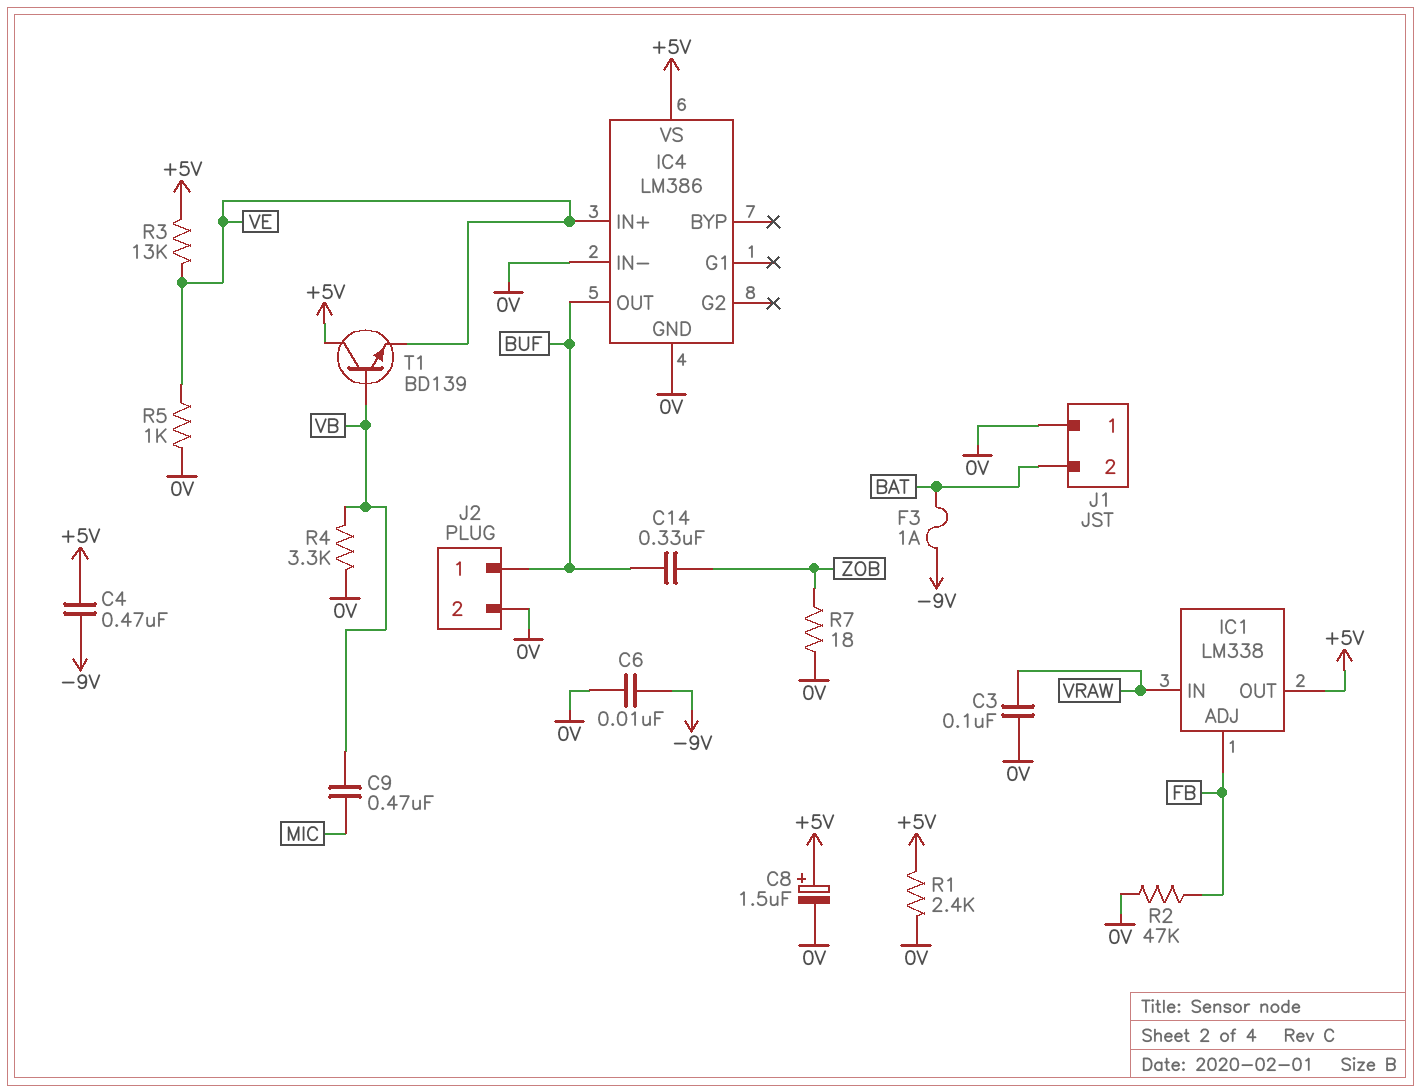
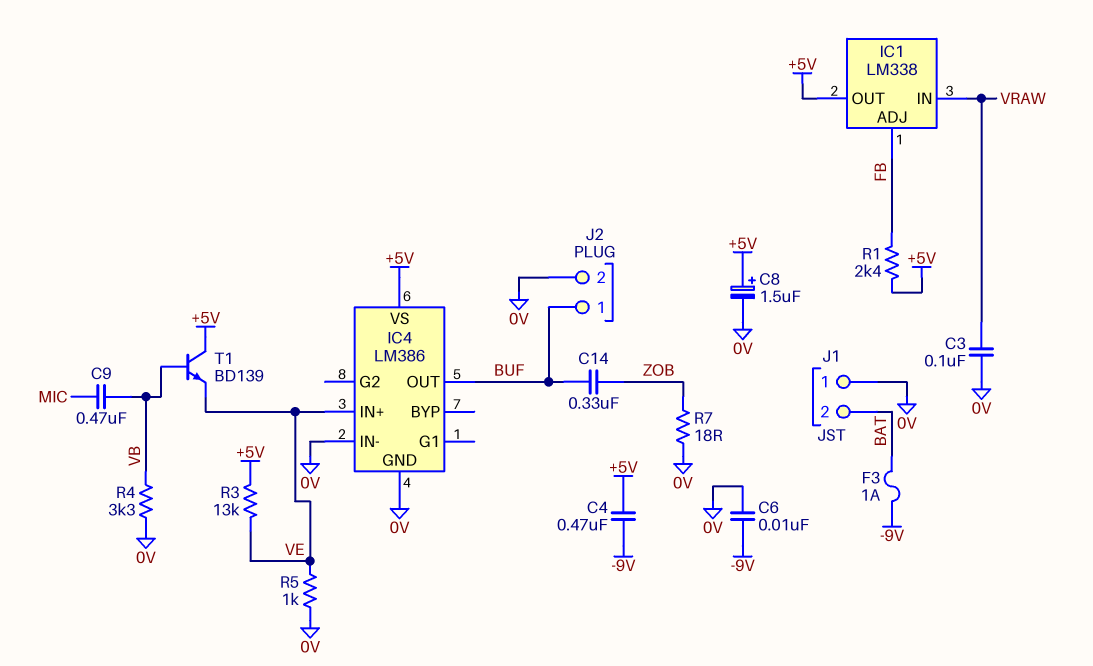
R1: 2.4k (+5V, 0V) -> 2.4k (+5V, FB)
R2: 47k (0V, FB) -> none

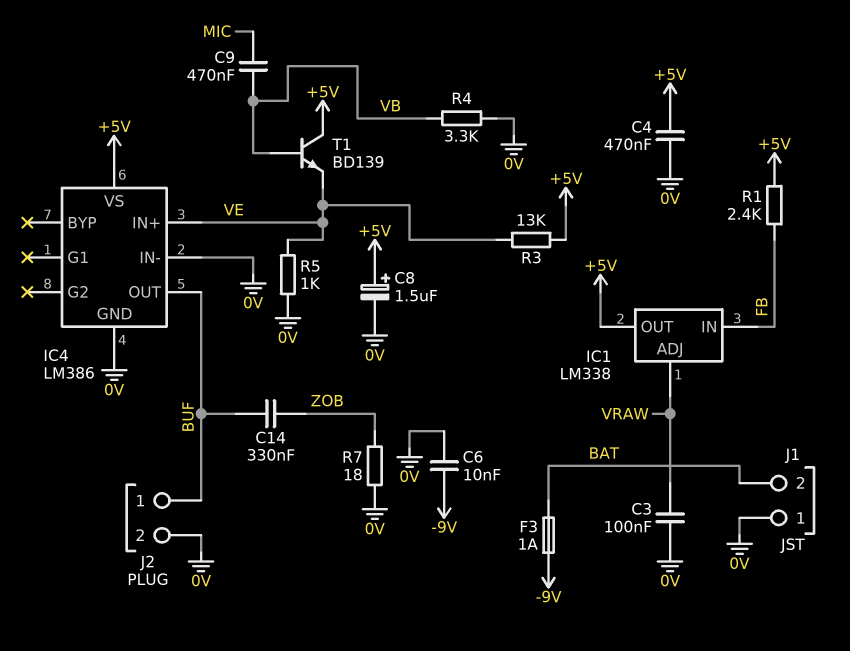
C4: 470nF (+5V, -9V) -> 470nF (+5V, 0V)
IC1 pin ADJ: FB -> VRAW
IC1 pin IN: VRAW -> FB

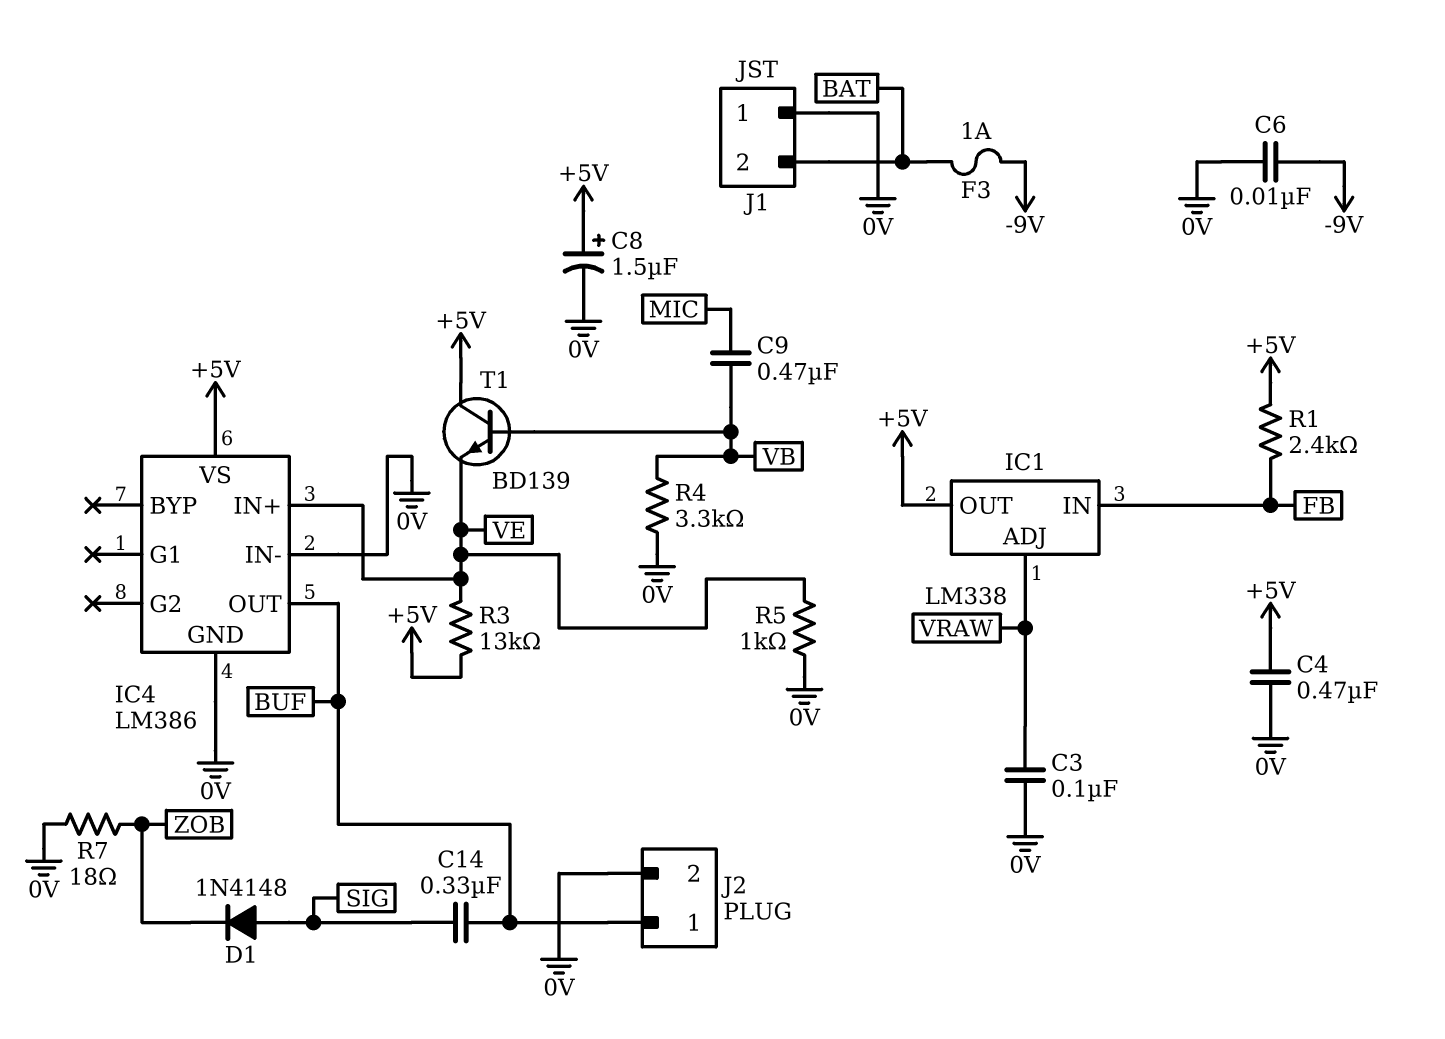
C14: 330nF (BUF, ZOB) -> 330nF (BUF, SIG)
D1: none -> diode 1N4148 (A SIG, K ZOB)

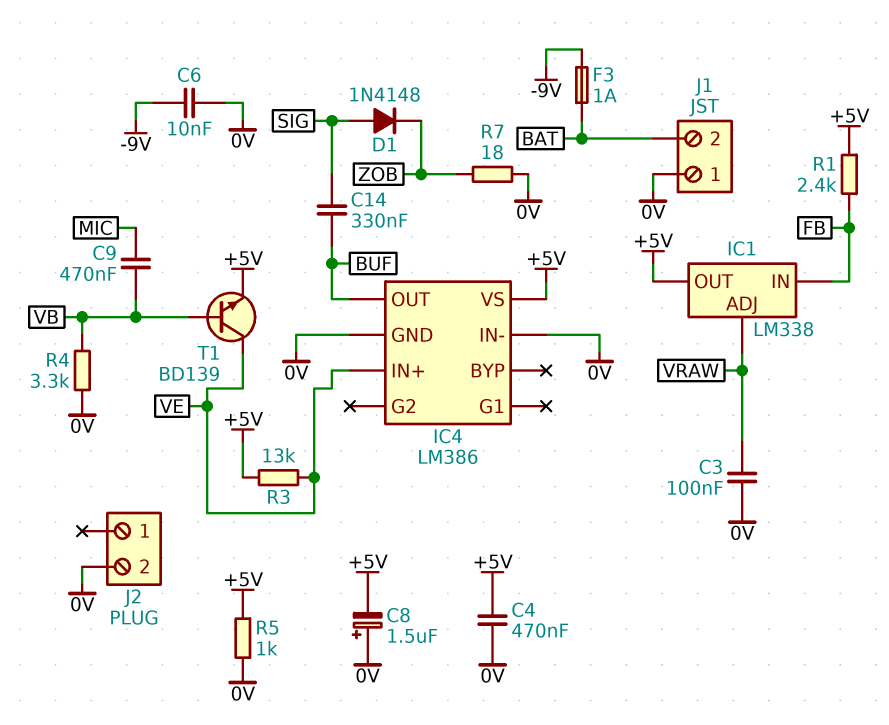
C8: 1.5uF (plus +5V, minus 0V) -> 1.5uF (plus 0V, minus +5V)
J2 pin 1: BUF -> none
R5: 1k (0V, VE) -> 1k (+5V, 0V)
T1: NPN BD139 (B VB, C +5V, E VE) -> NPN BD139 (B VB, C VE, E +5V)

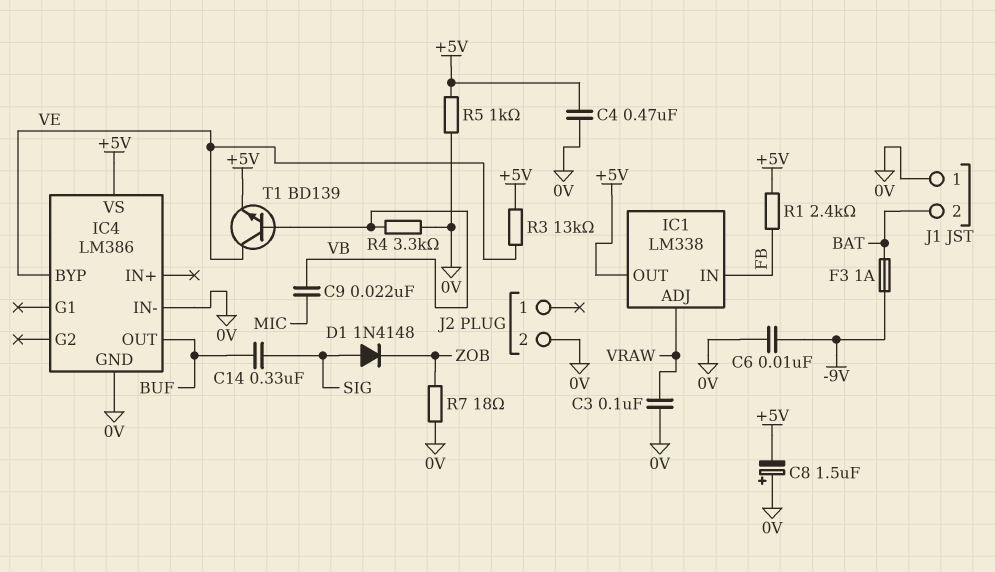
C9: 470nF (MIC, VB) -> 22nF (MIC, VB)
IC4 pin BYP: none -> VE
IC4 pin IN+: VE -> none

